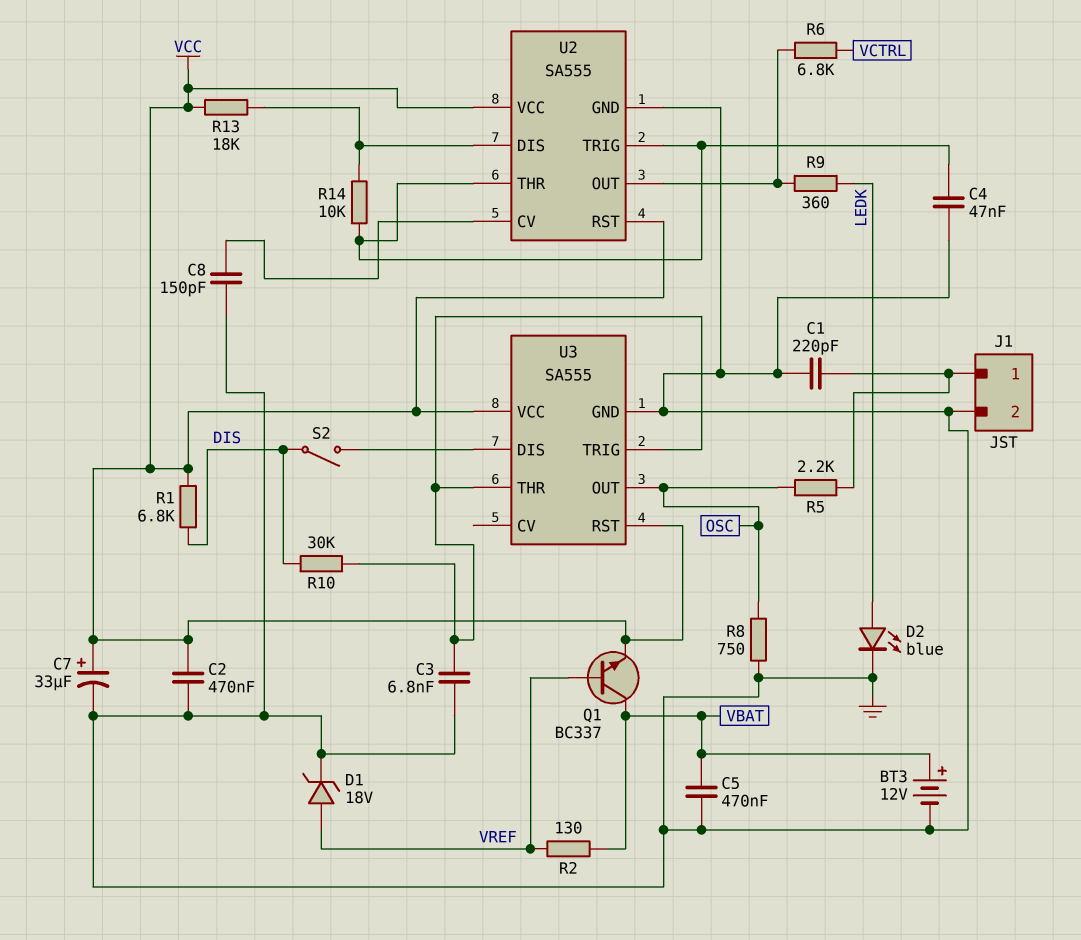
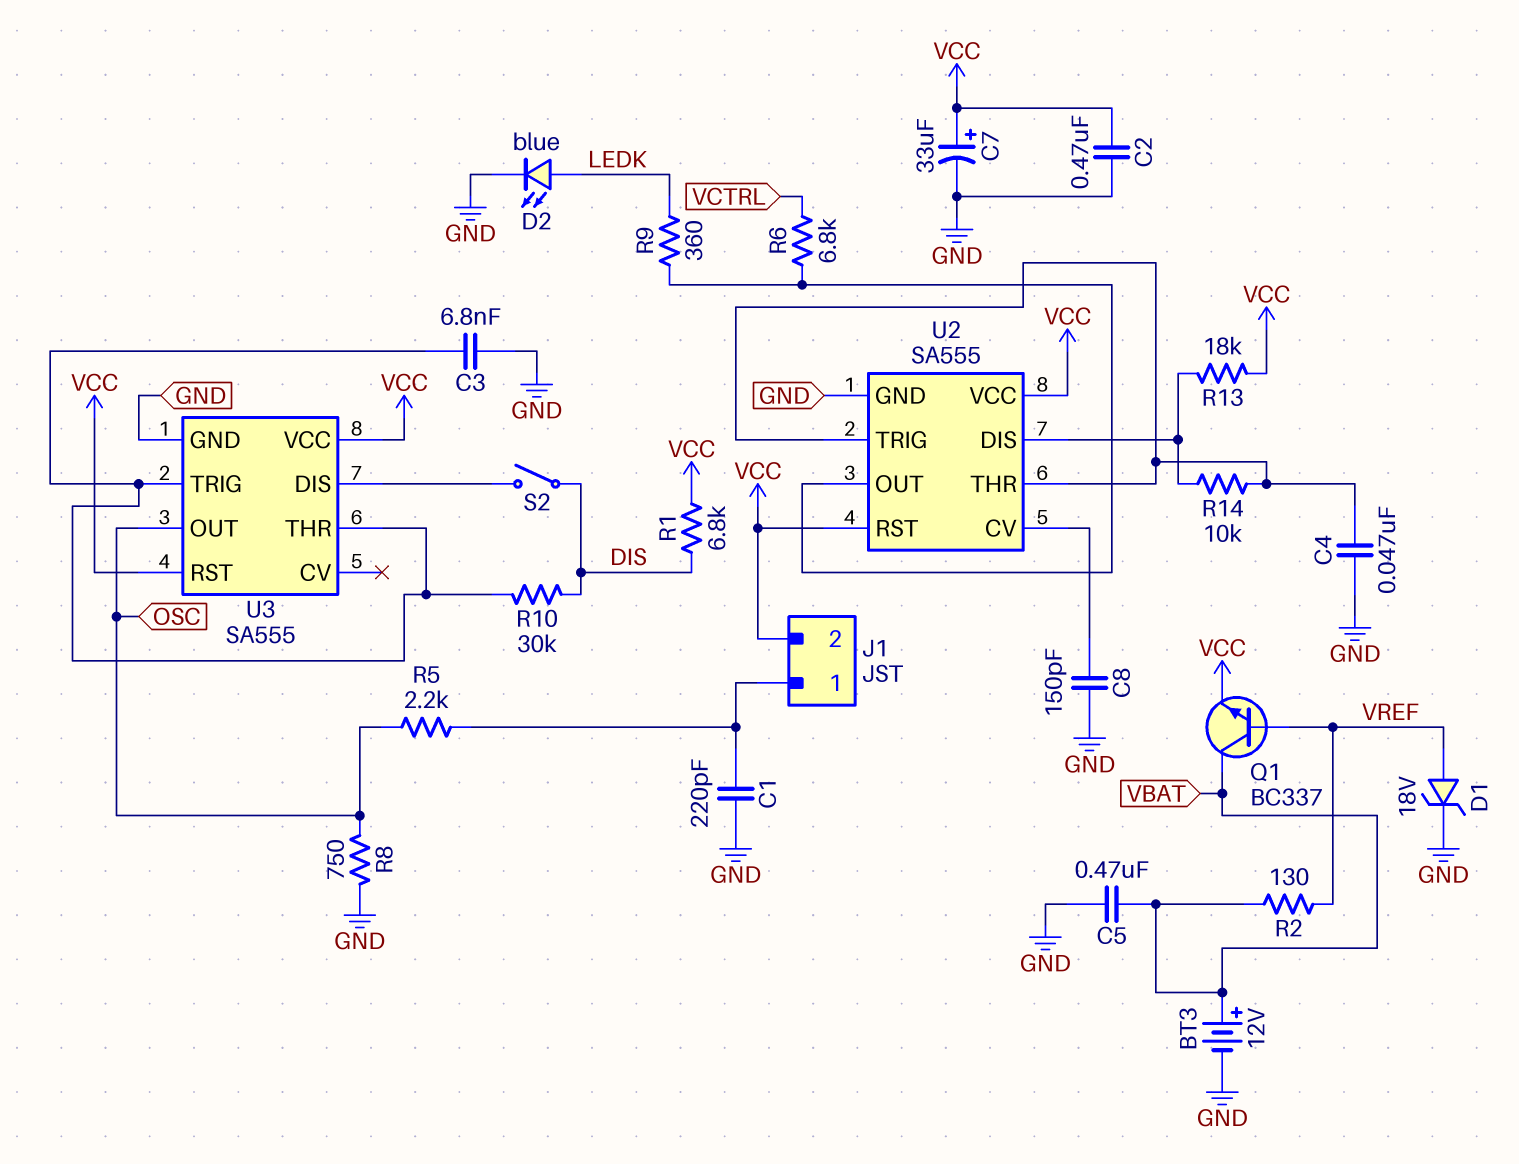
J1 pin 2: GND -> VCC

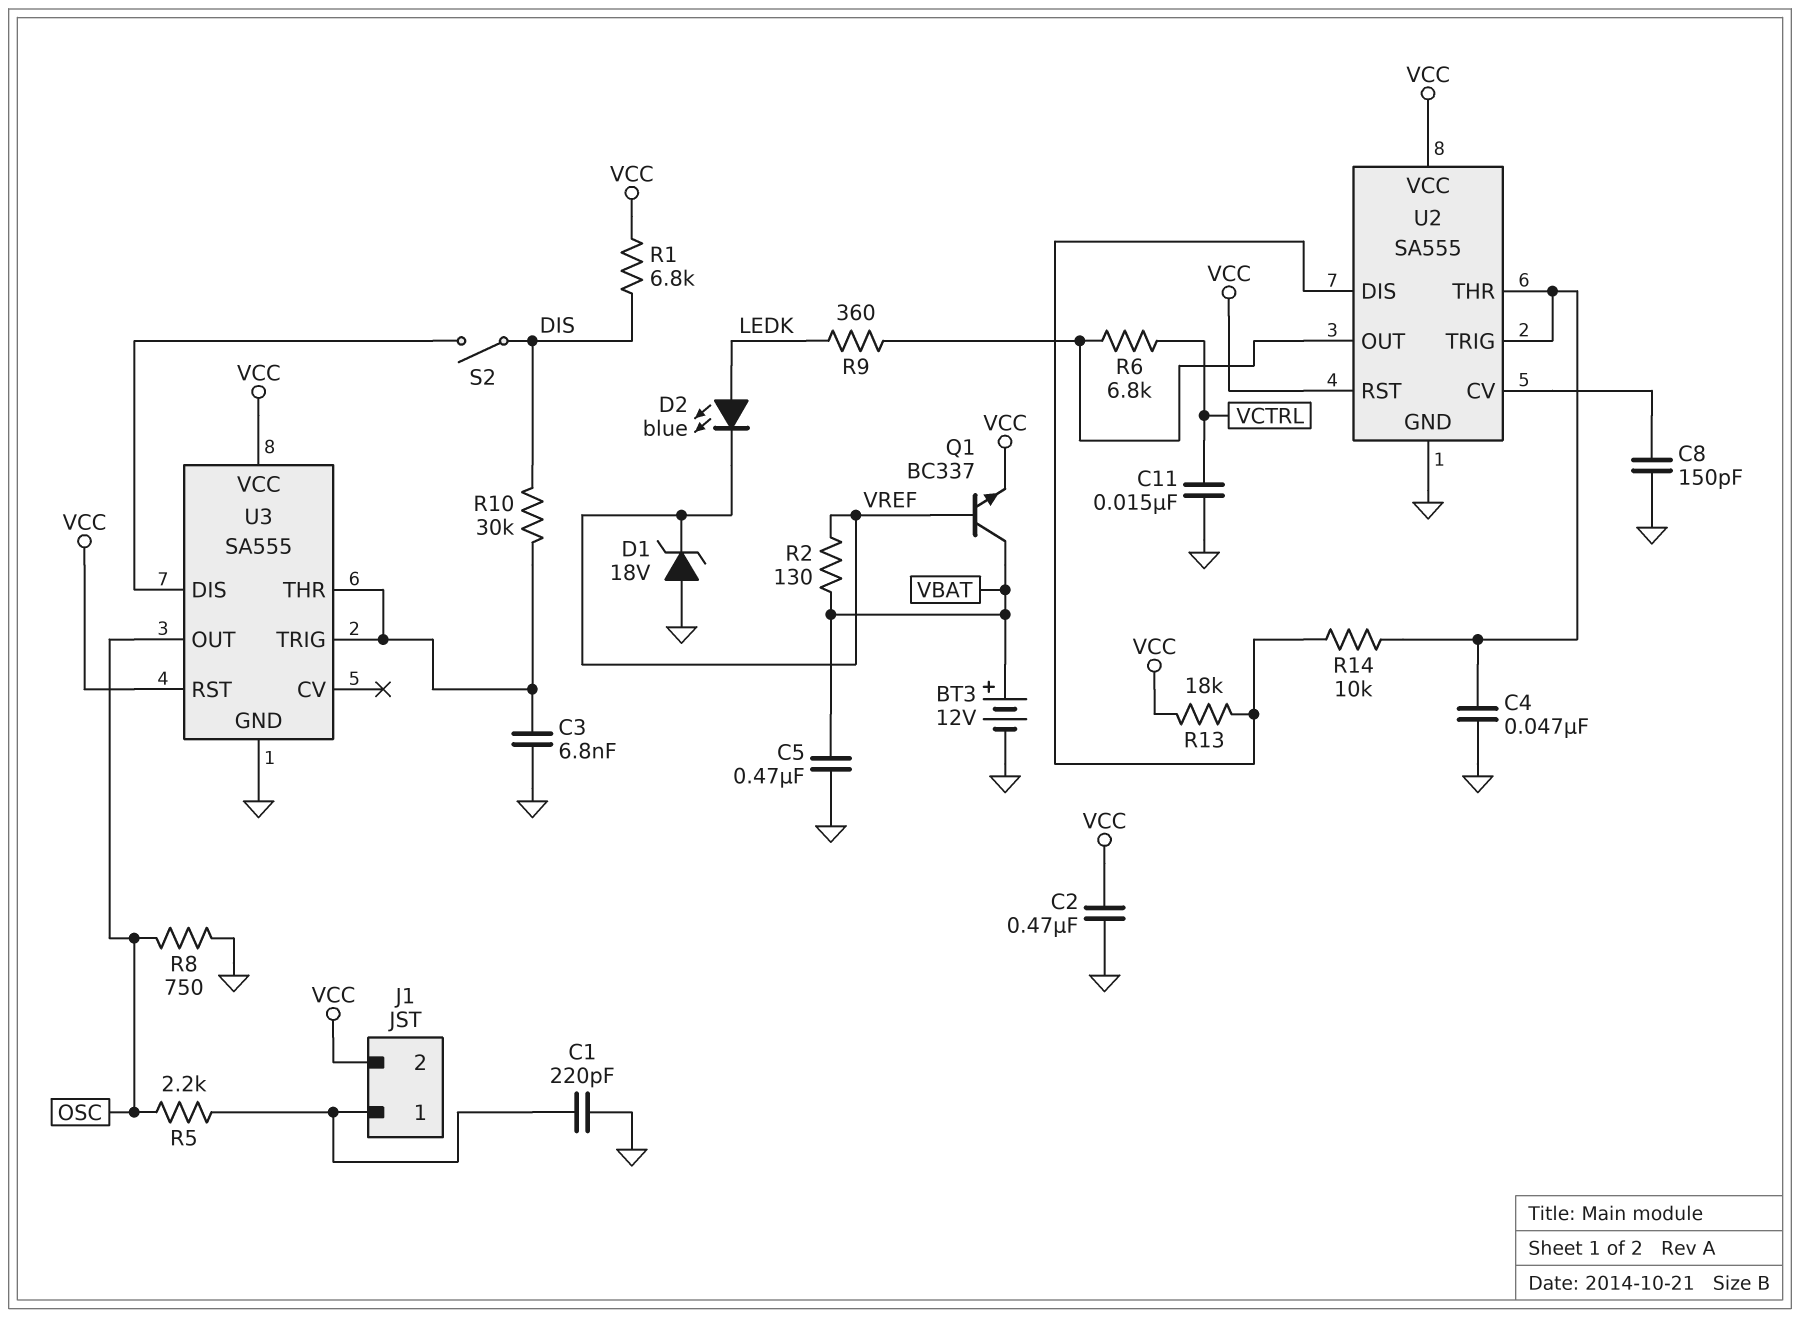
C7: 33uF (plus VCC, minus GND) -> none
C11: none -> 15nF (GND, VCTRL)
D1: zener 18V (A VREF, K GND) -> zener 18V (A GND, K VREF)
D2: LED blue (A LEDK, K GND) -> LED blue (A LEDK, K VREF)

